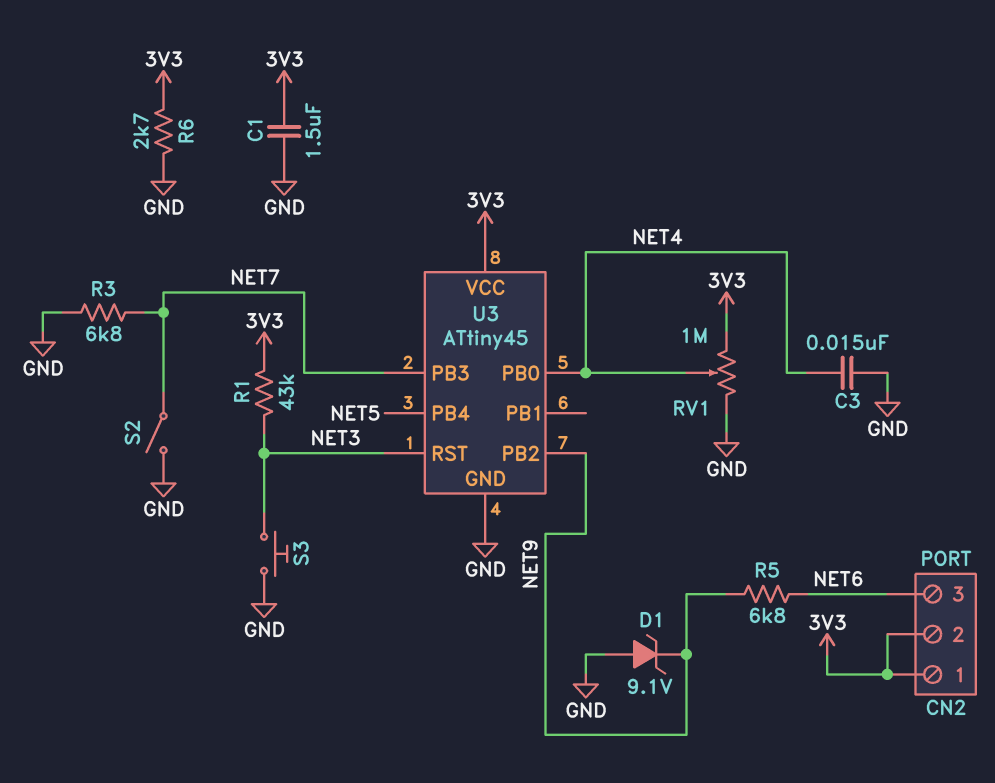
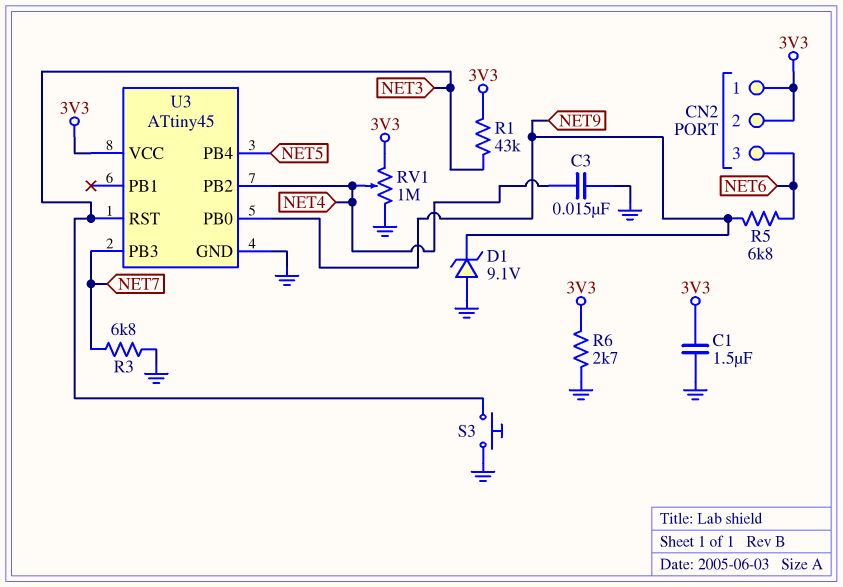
S2: switch (GND, NET7) -> none
U3 pin PB0: NET4 -> NET9
U3 pin PB2: NET9 -> NET4

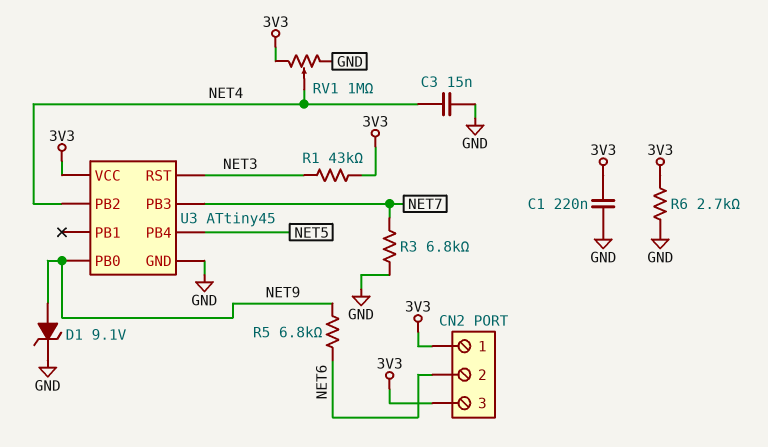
C1: 1.5uF (3V3, GND) -> 220nF (3V3, GND)
CN2 pin 2: 3V3 -> NET6
CN2 pin 3: NET6 -> 3V3
D1: zener 9.1V (A GND, K NET9) -> zener 9.1V (A NET9, K GND)
S3: button (GND, NET3) -> none

